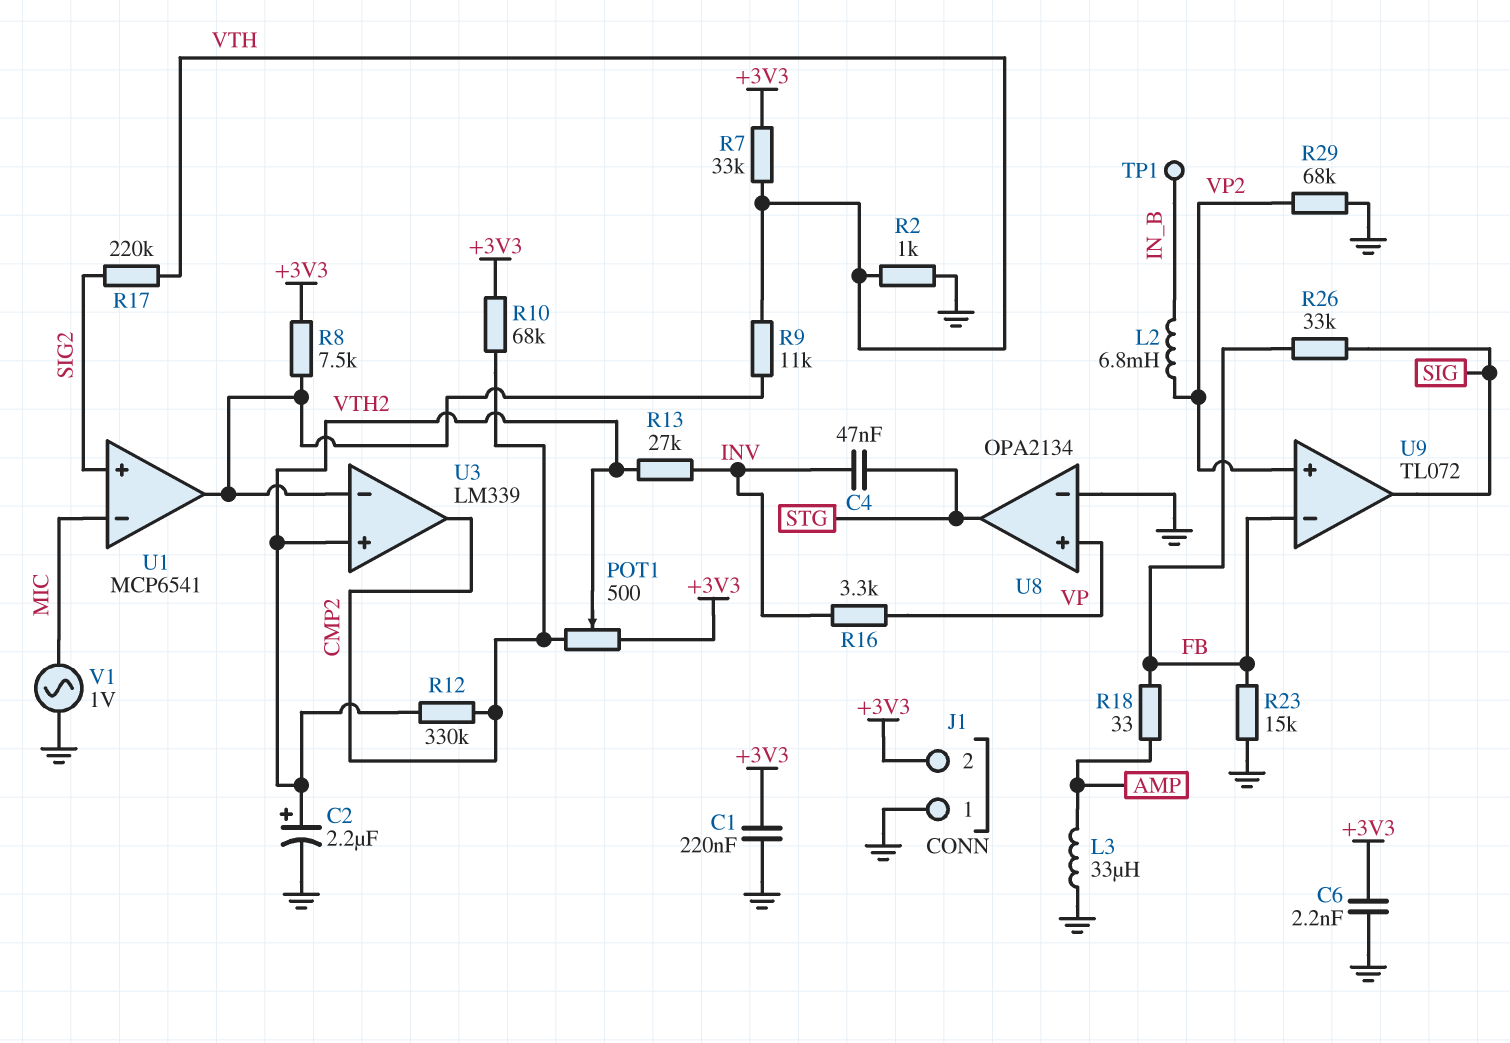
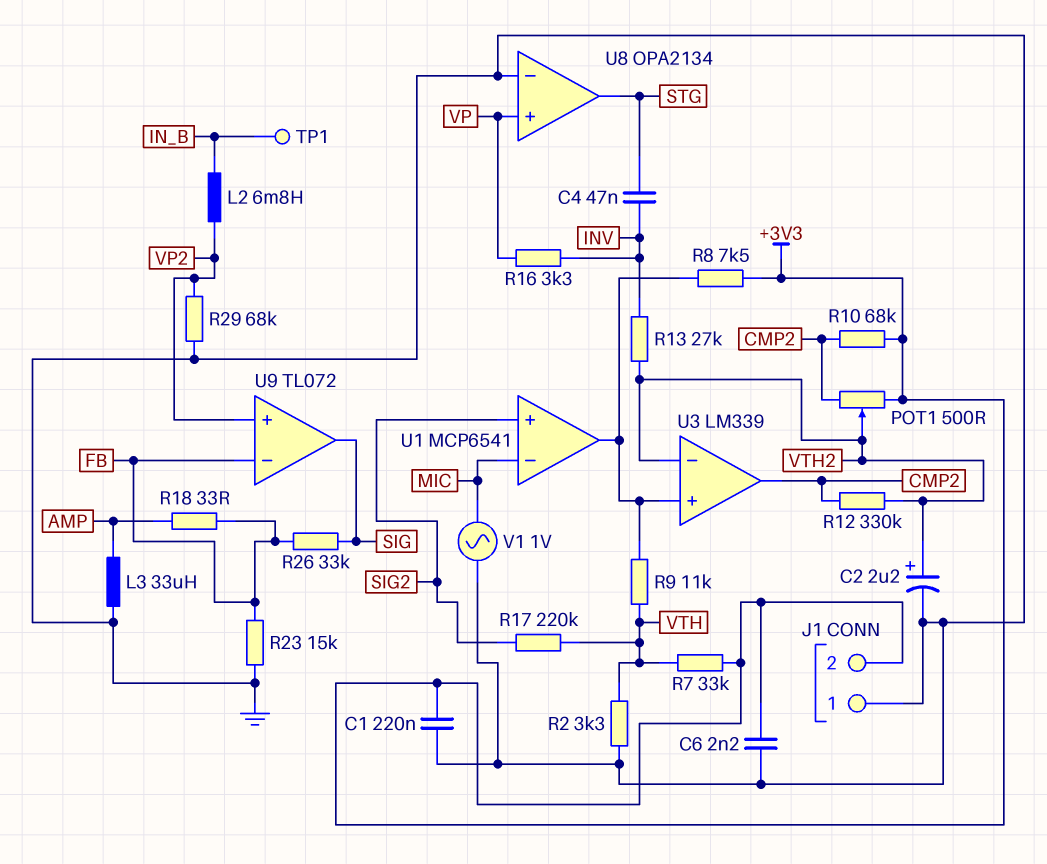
R2: 1k (GND, VTH) -> 3.3k (GND, VTH)
U3 pin in+: VTH2 -> U1/out
U3 pin in-: U1/out -> VTH2

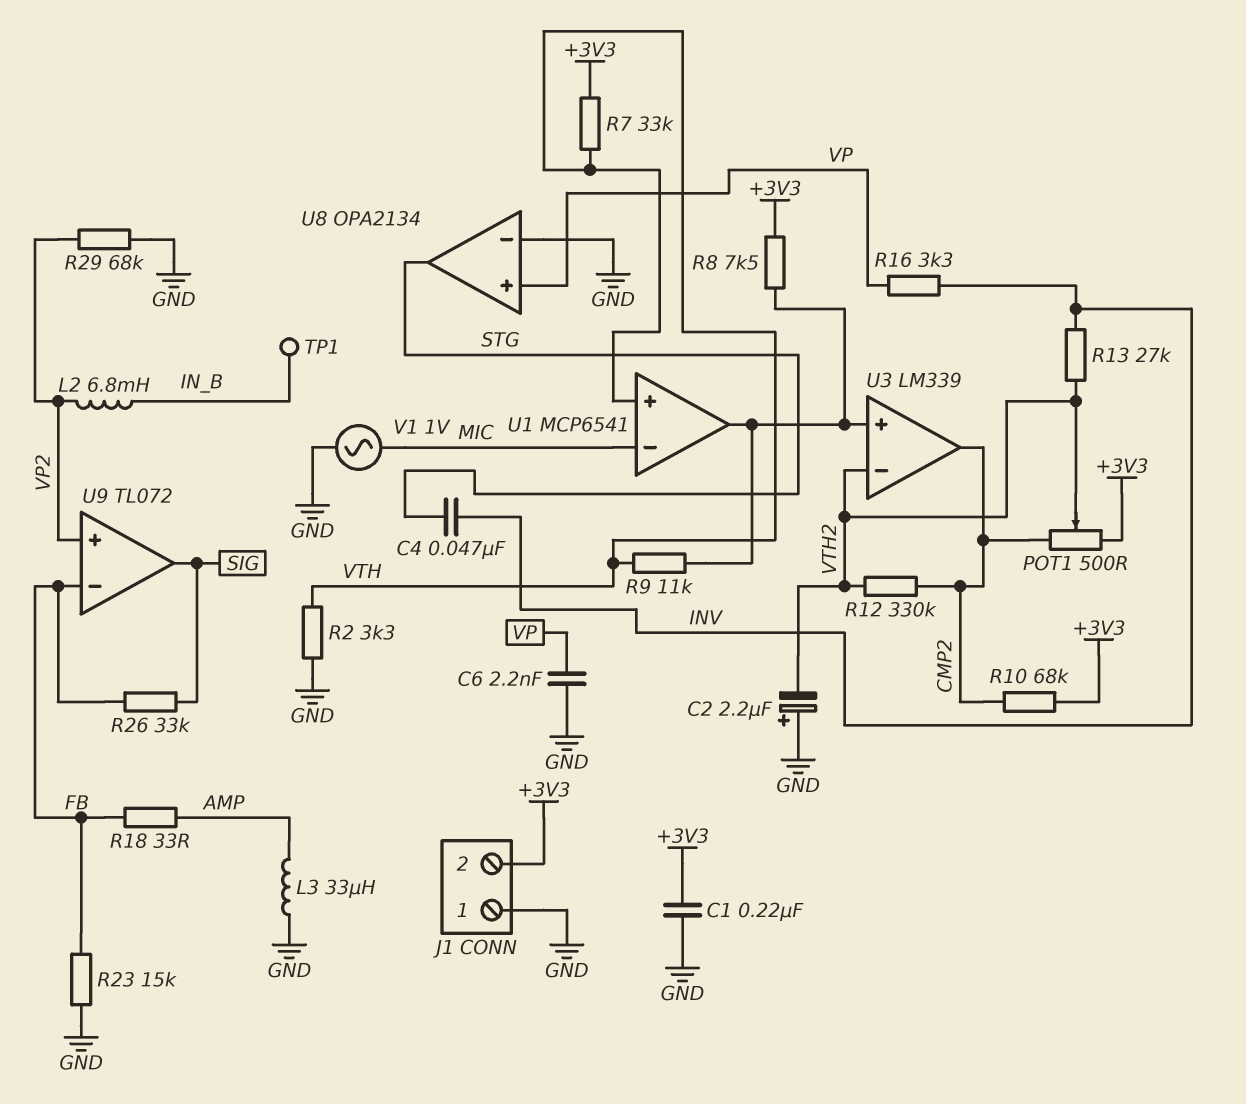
C2: 2.2uF (plus VTH2, minus GND) -> 2.2uF (plus GND, minus VTH2)
C6: 2.2nF (+3V3, GND) -> 2.2nF (GND, VP)
R17: 220k (SIG2, VTH) -> none
U1 pin in+: SIG2 -> VTH

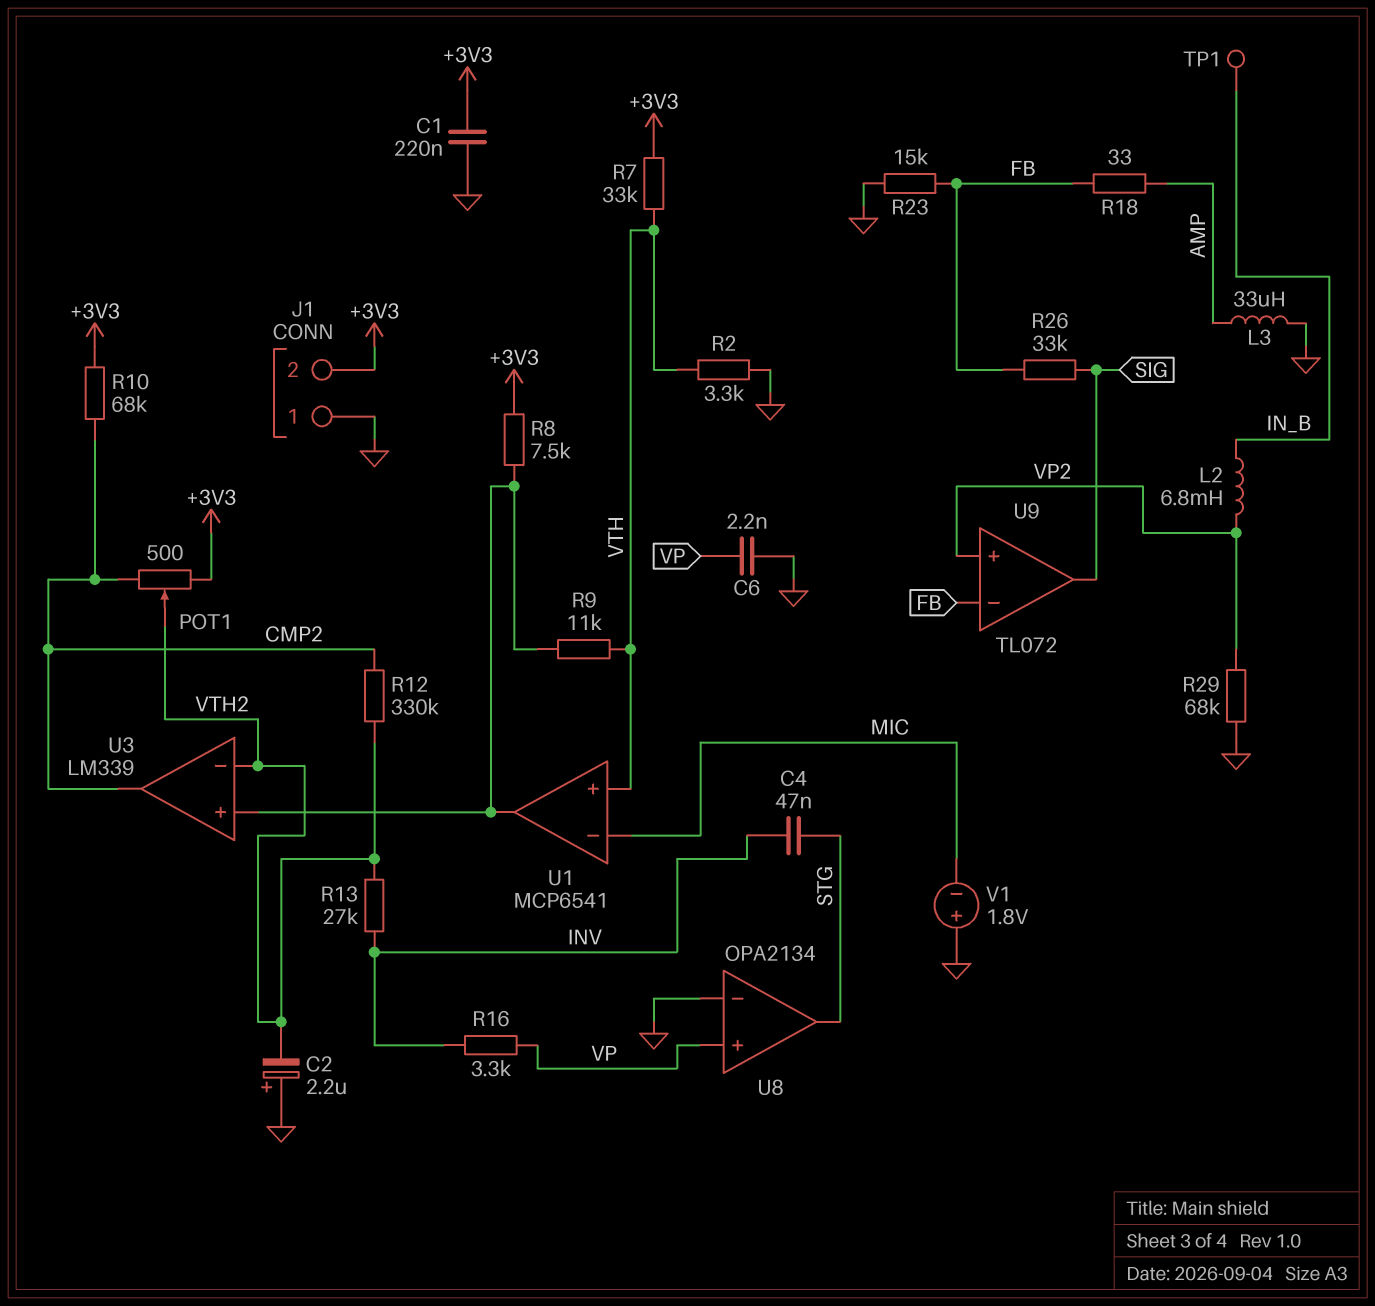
V1: AC 1V (GND, MIC) -> 1.8V (plus GND, minus MIC)

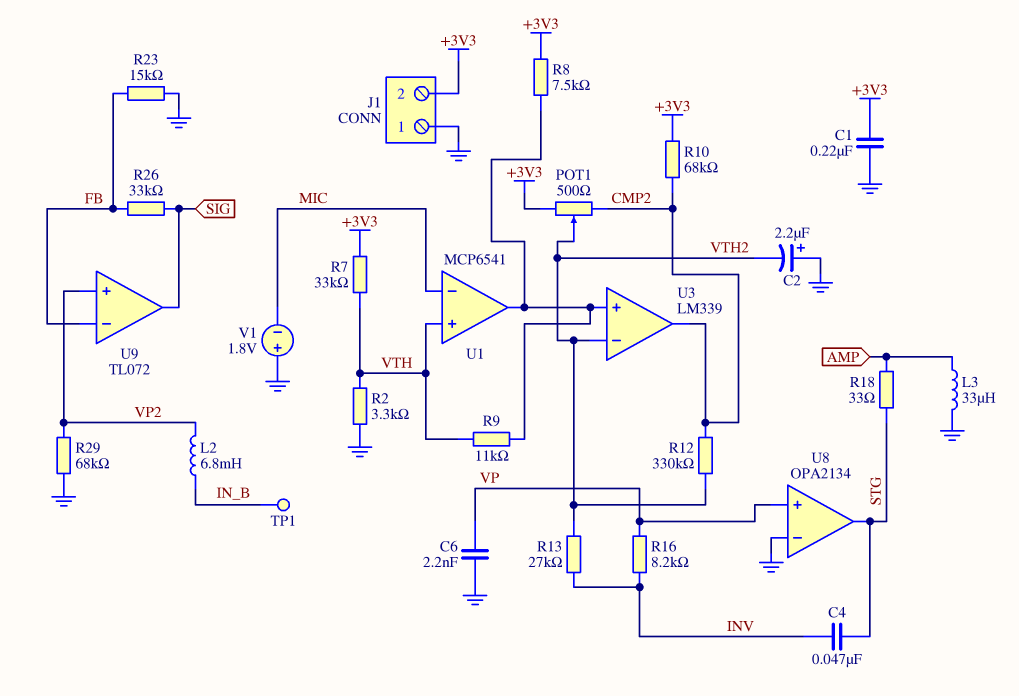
R16: 3.3k (INV, VP) -> 8.2k (INV, VP)
R18: 33 (AMP, FB) -> 33 (AMP, STG)

